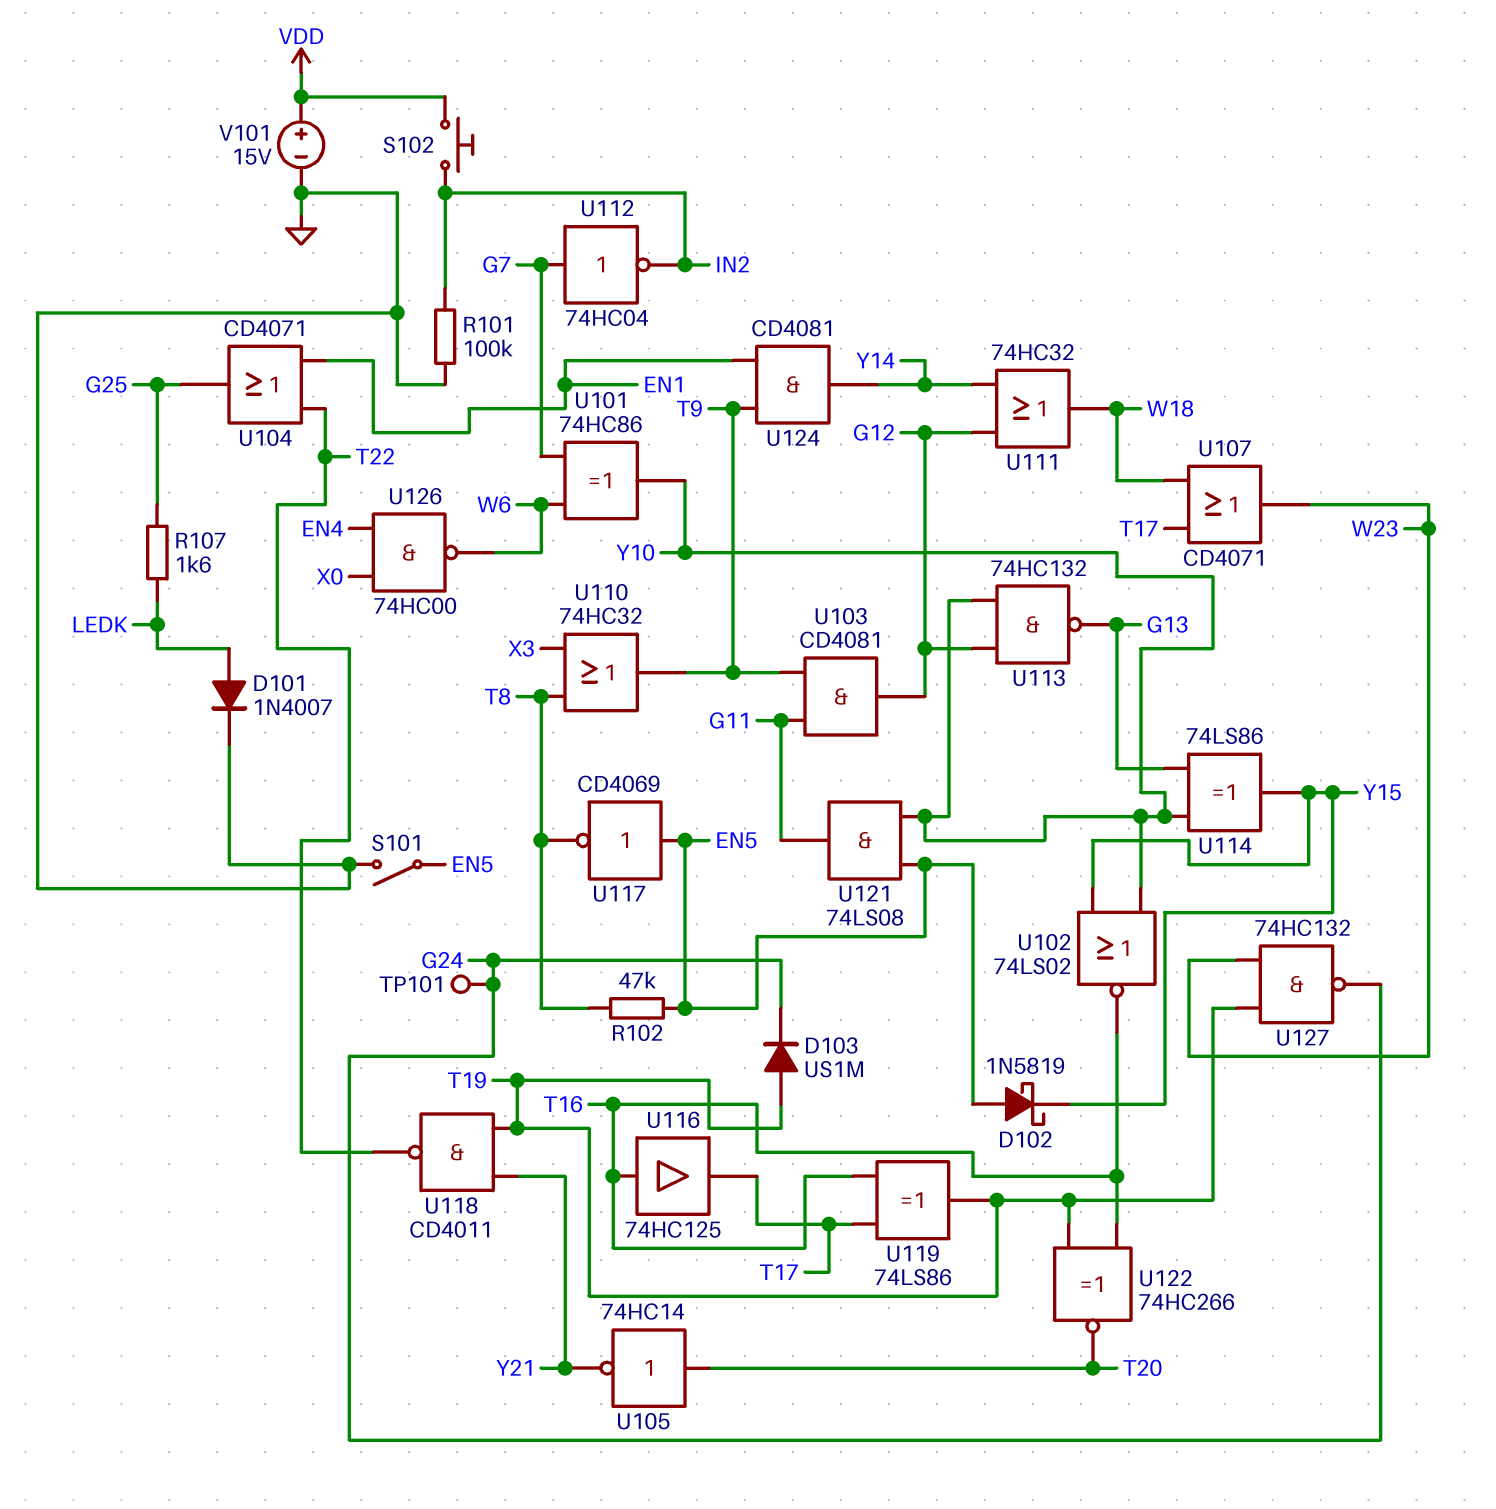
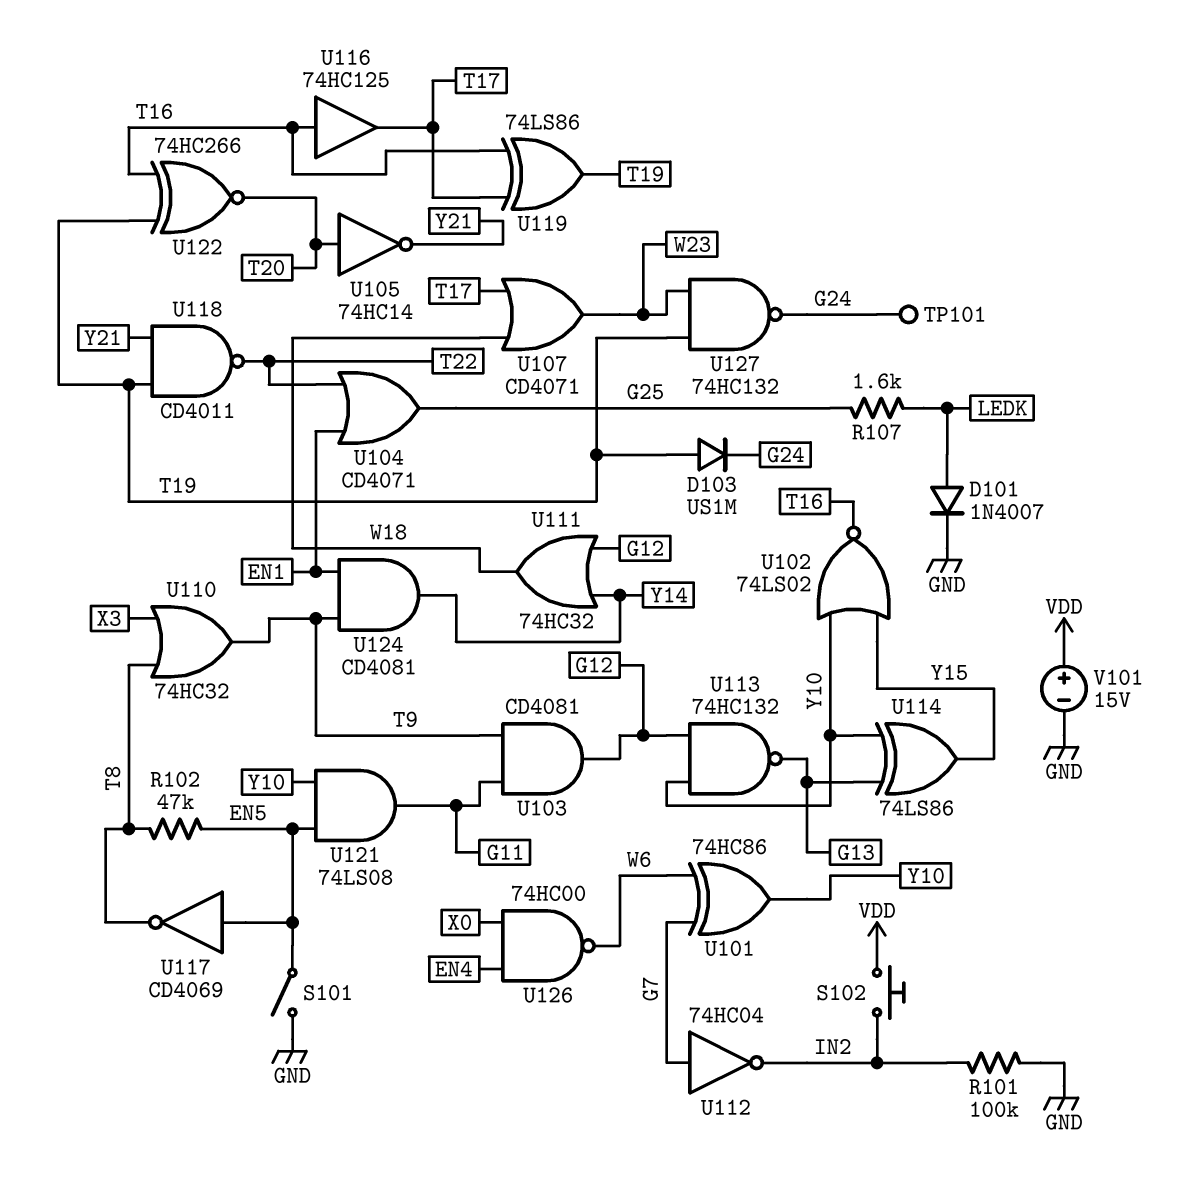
D102: schottky 1N5819 (A EN5, K Y15) -> none

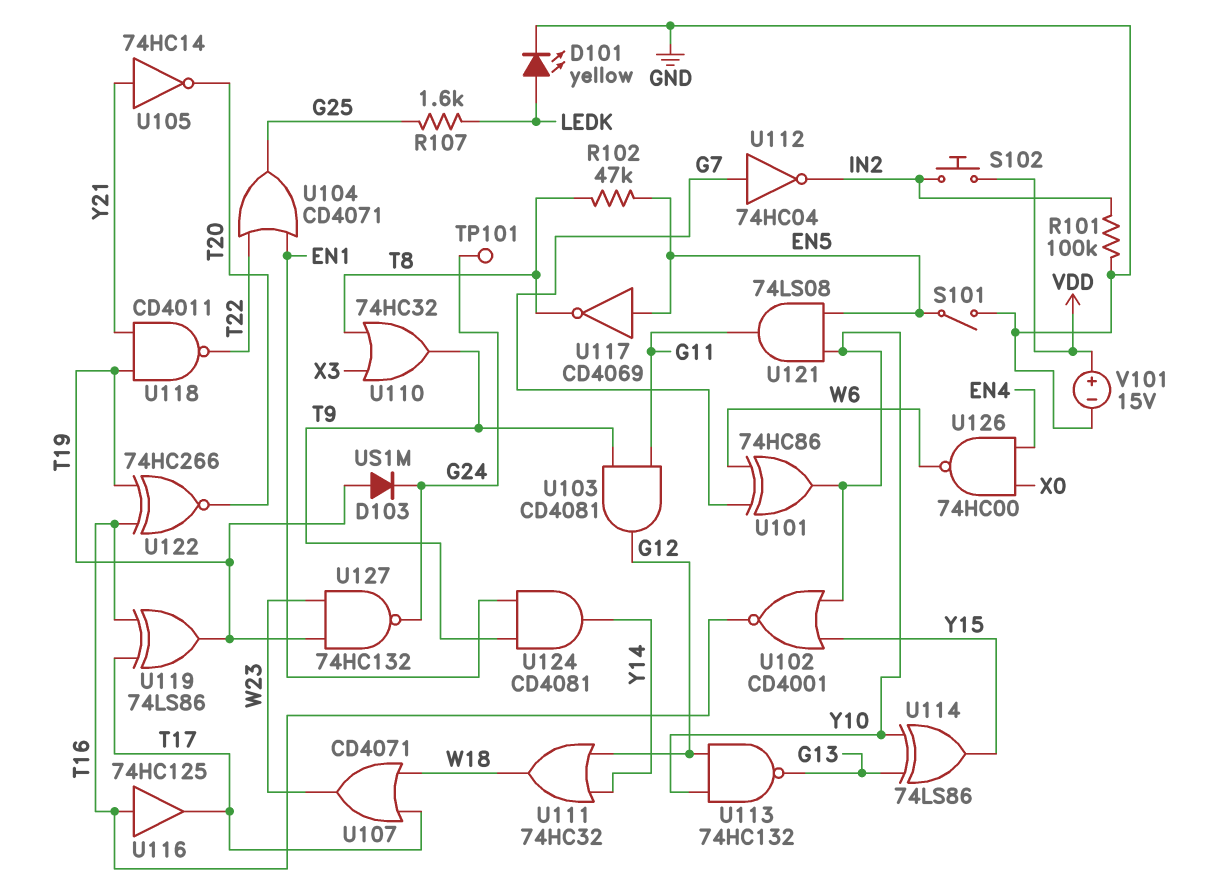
D101: diode 1N4007 (A LEDK, K GND) -> LED yellow (A LEDK, K GND)
U102: NOR 74LS02 (in Y10, in Y15, out T16) -> NOR CD4001 (in Y10, in Y15, out T16)
U105: NOT 74HC14 (in T20, out Y21) -> NOT 74HC14 (in Y21, out T20)

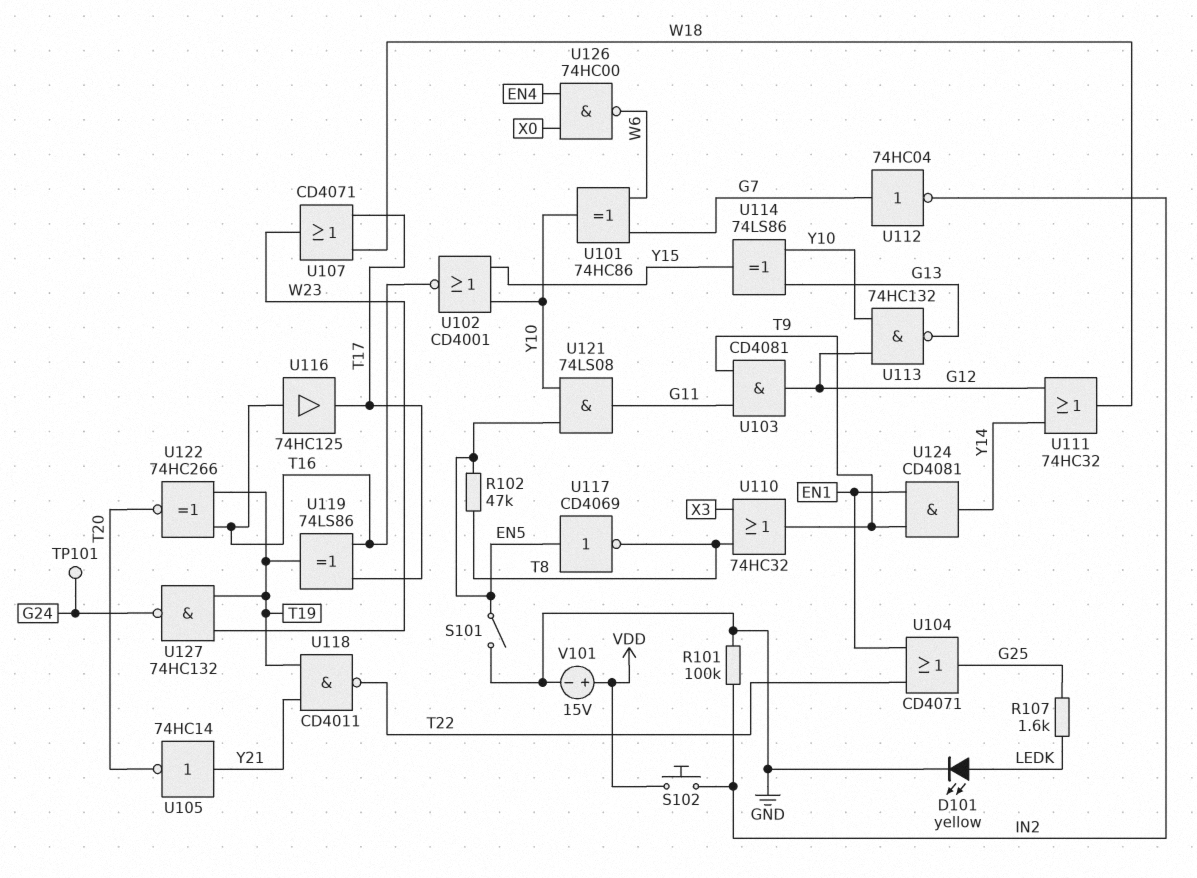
D103: diode US1M (A T19, K G24) -> none

